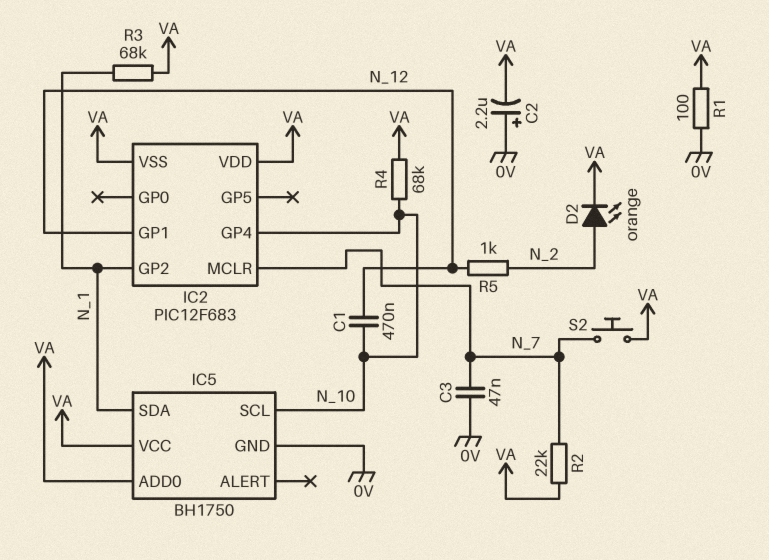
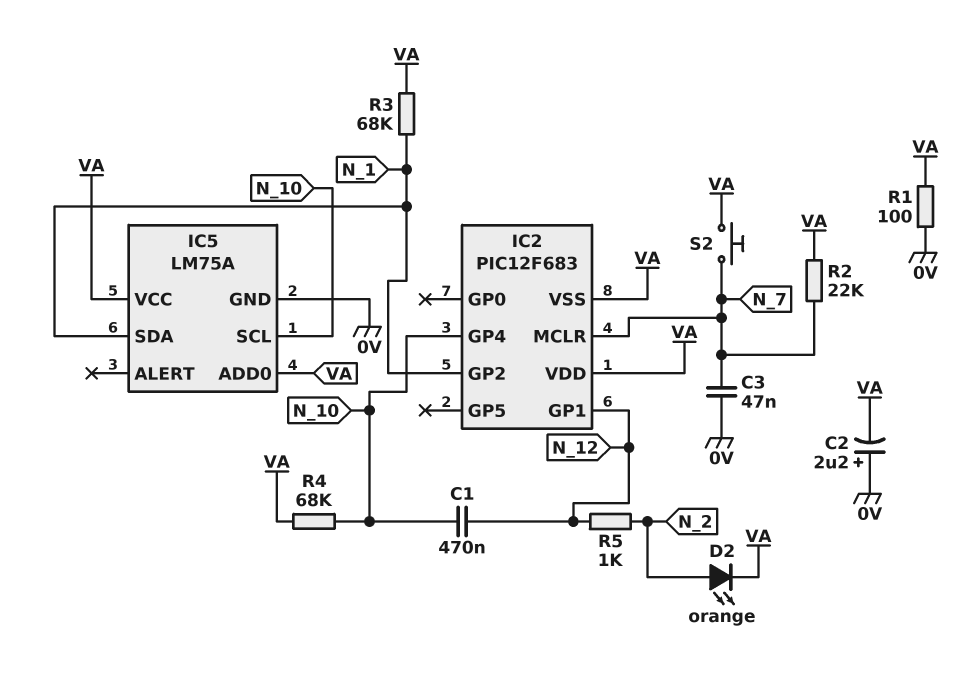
IC5: BH1750 -> LM75A

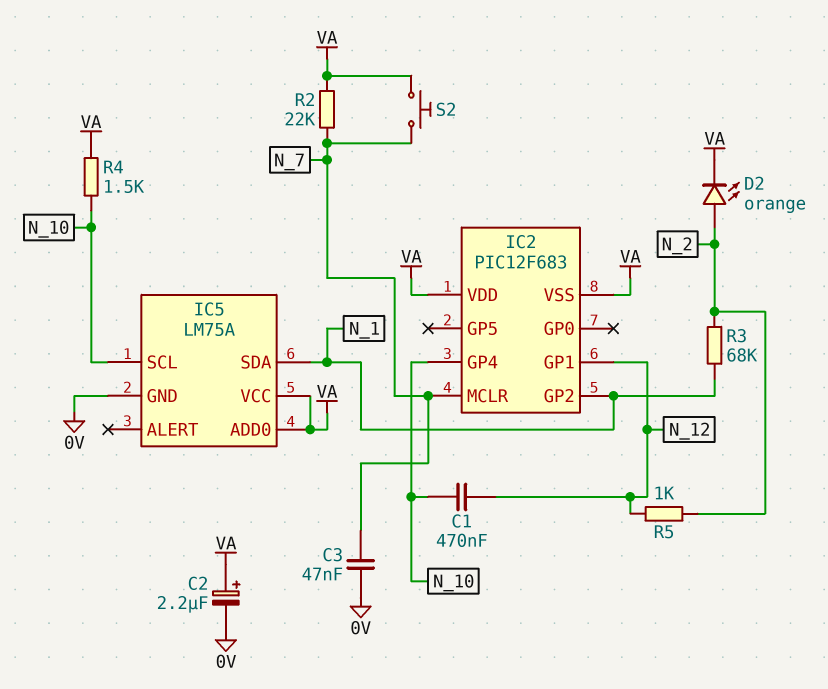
C2: 2.2uF (plus 0V, minus VA) -> 2.2uF (plus VA, minus 0V)
R1: 100 (0V, VA) -> none
R3: 68k (N_1, VA) -> 68k (N_1, N_2)
R4: 68k (N_10, VA) -> 1.5k (N_10, VA)

